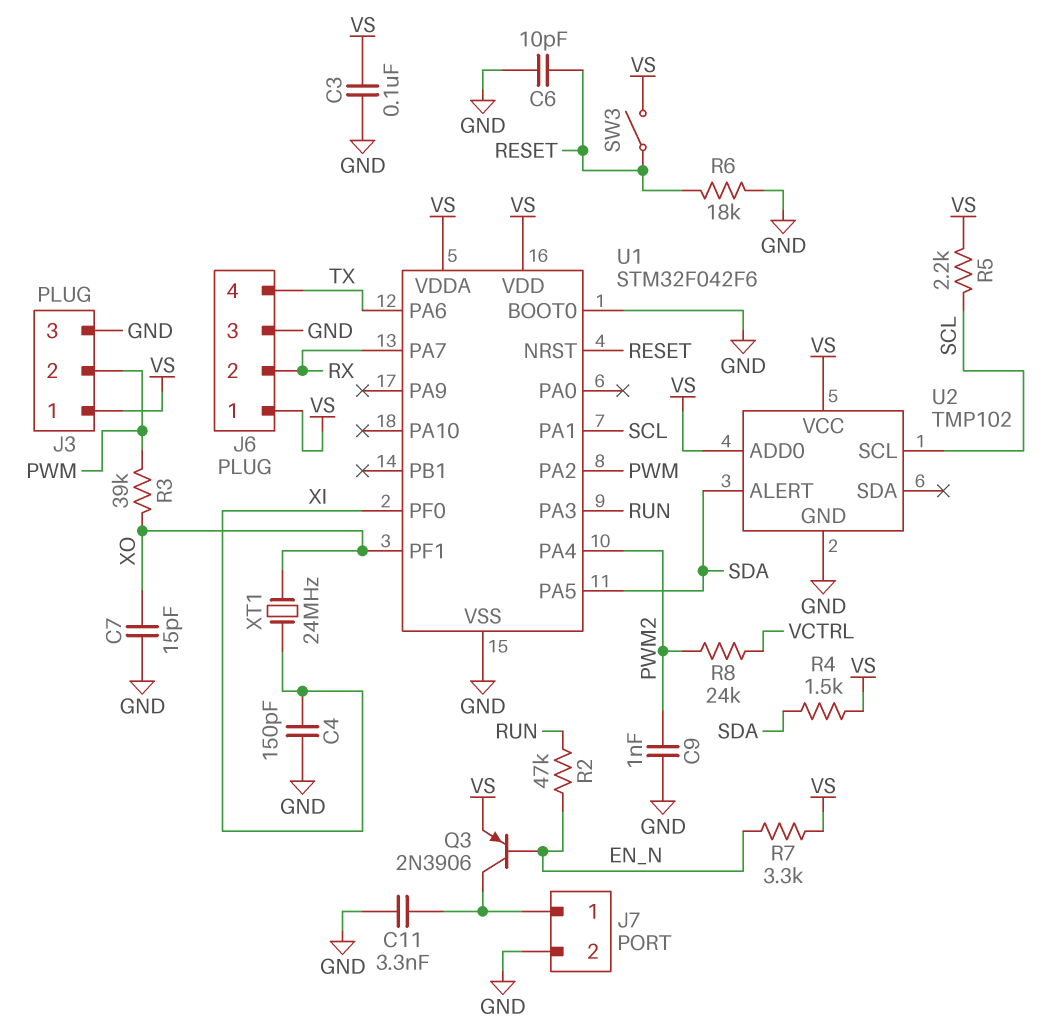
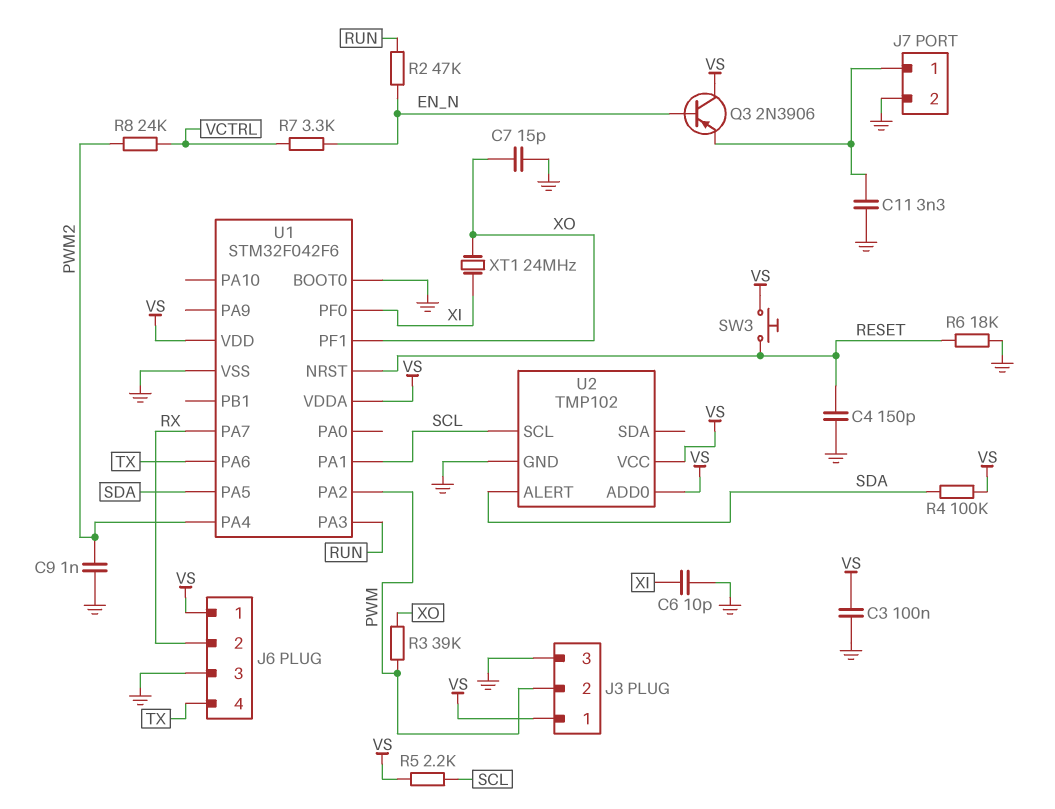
C4: 150pF (GND, XI) -> 150pF (GND, RESET)
C6: 10pF (GND, RESET) -> 10pF (GND, XI)
Q3: PNP 2N3906 (B EN_N, C J7/1, E VS) -> PNP 2N3906 (B EN_N, C VS, E J7/1)
R4: 1.5k (SDA, VS) -> 100k (SDA, VS)
R7: 3.3k (EN_N, VS) -> 3.3k (EN_N, VCTRL)
SW3: switch (RESET, VS) -> button (RESET, VS)

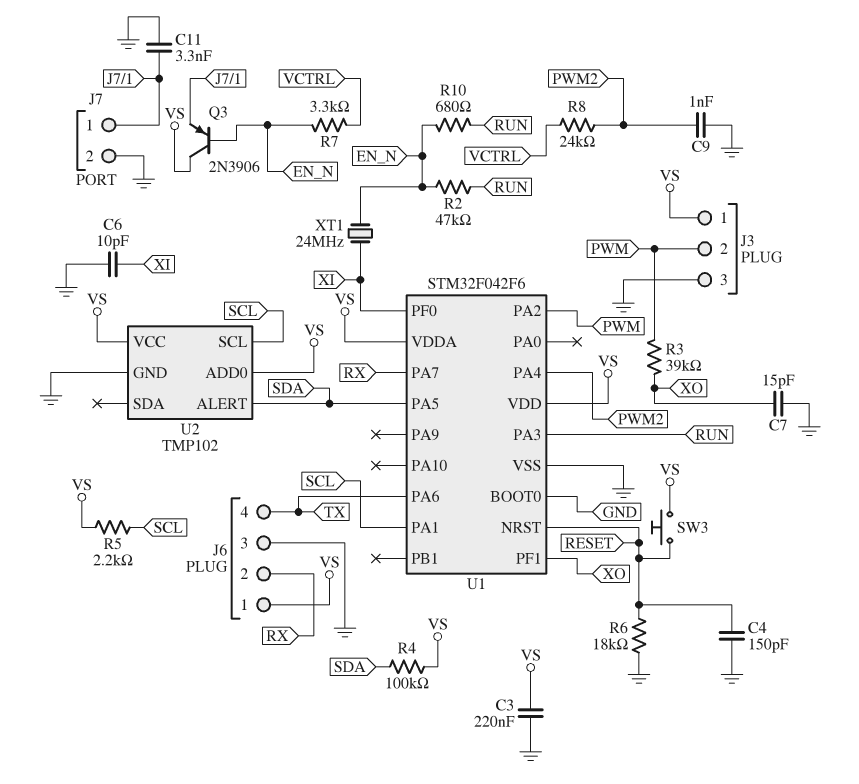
C3: 100nF (GND, VS) -> 220nF (GND, VS)
R10: none -> 680 (EN_N, RUN)
XT1: 24MHz (XI, XO) -> 24MHz (EN_N, XI)

